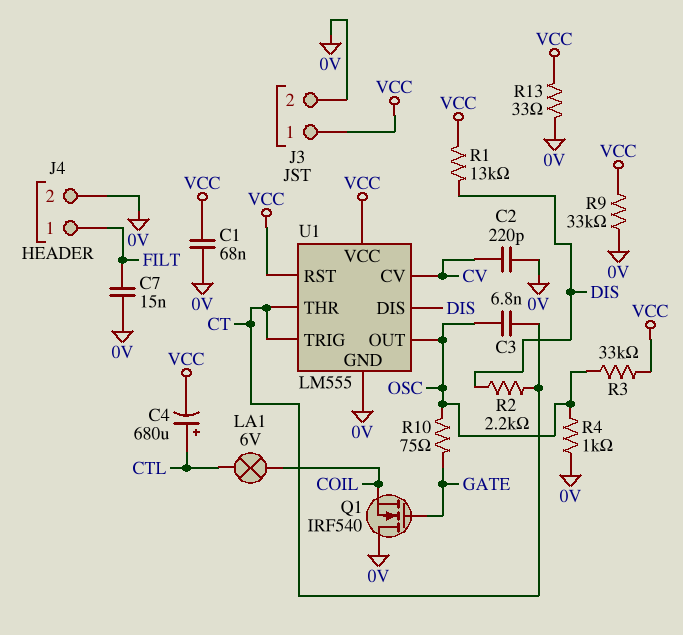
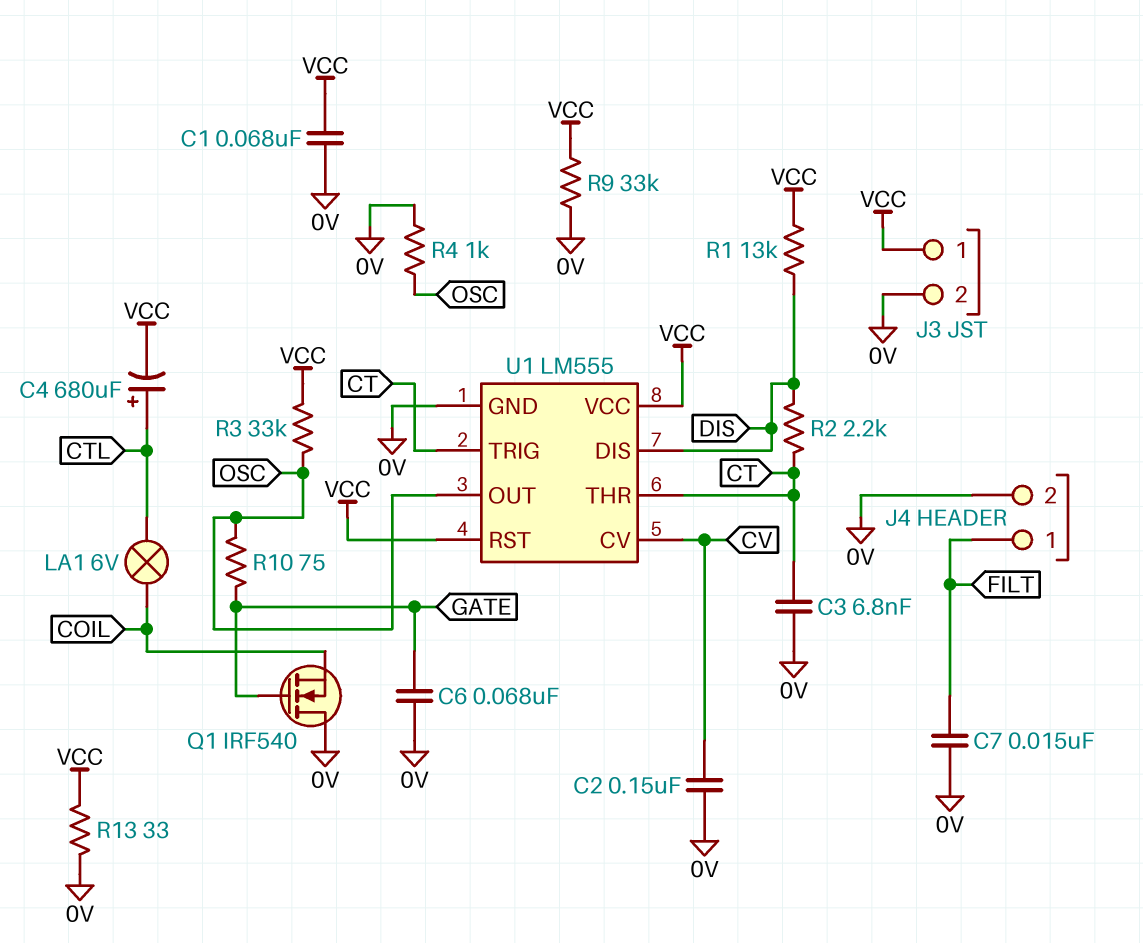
C2: 220pF (0V, CV) -> 150nF (0V, CV)
C3: 6.8nF (CT, OSC) -> 6.8nF (0V, CT)
C6: none -> 68nF (0V, GATE)

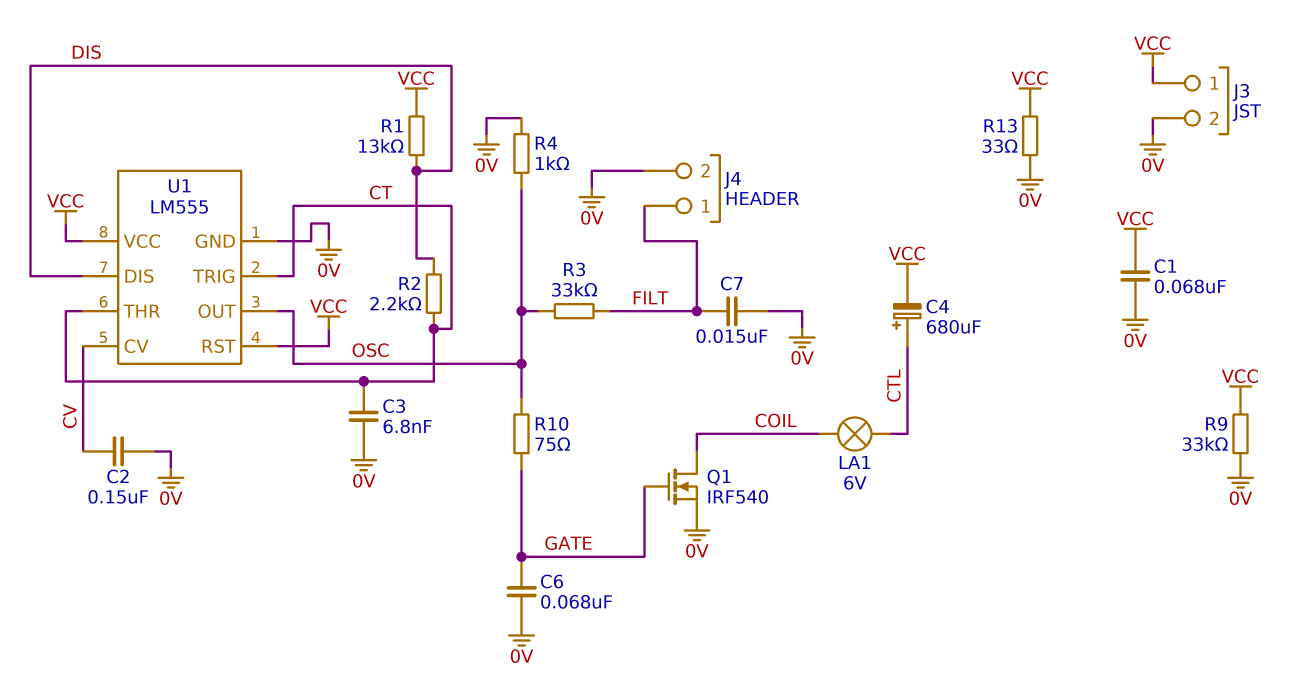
Q1: NMOS IRF540 (G GATE, D 0V, S COIL) -> NMOS IRF540 (G GATE, D COIL, S 0V)
R3: 33k (OSC, VCC) -> 33k (FILT, OSC)

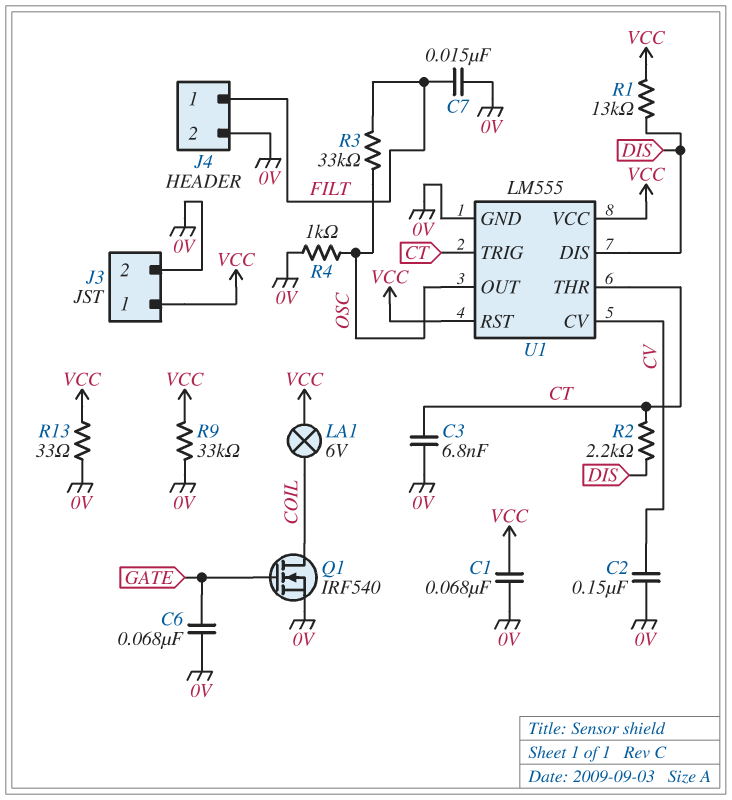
C4: 680uF (plus CTL, minus VCC) -> none
LA1: lamp 6V (COIL, CTL) -> lamp 6V (COIL, VCC)
R10: 75 (GATE, OSC) -> none

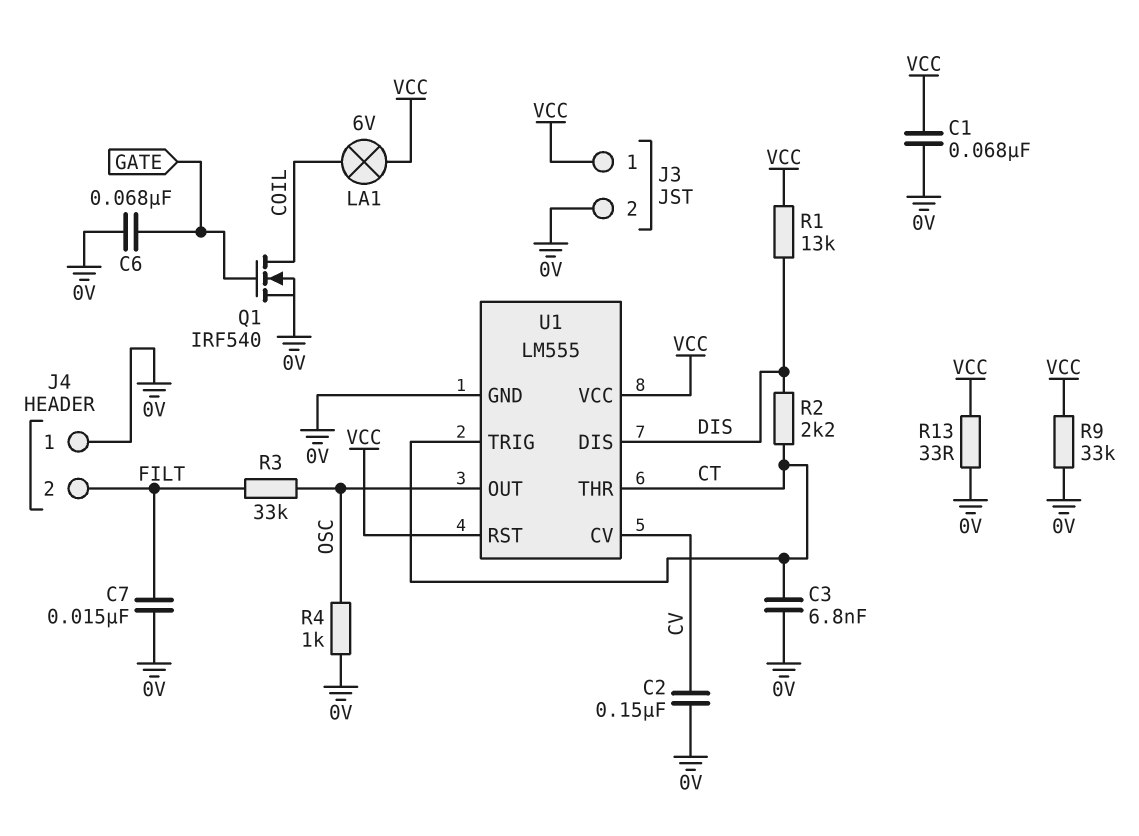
J4 pin 1: FILT -> 0V
J4 pin 2: 0V -> FILT

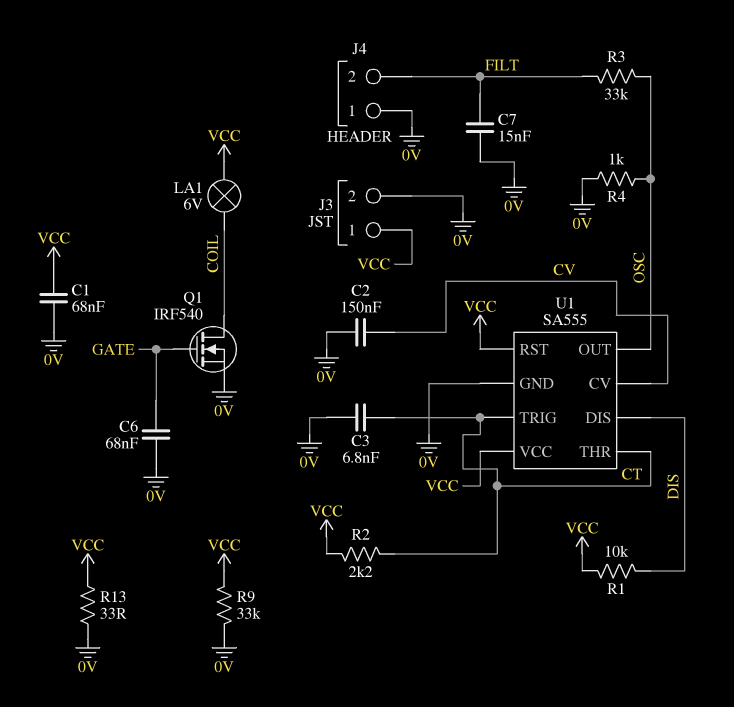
R1: 13k (DIS, VCC) -> 10k (DIS, VCC)
R2: 2.2k (CT, DIS) -> 2.2k (CT, VCC)
U1: LM555 -> SA555

